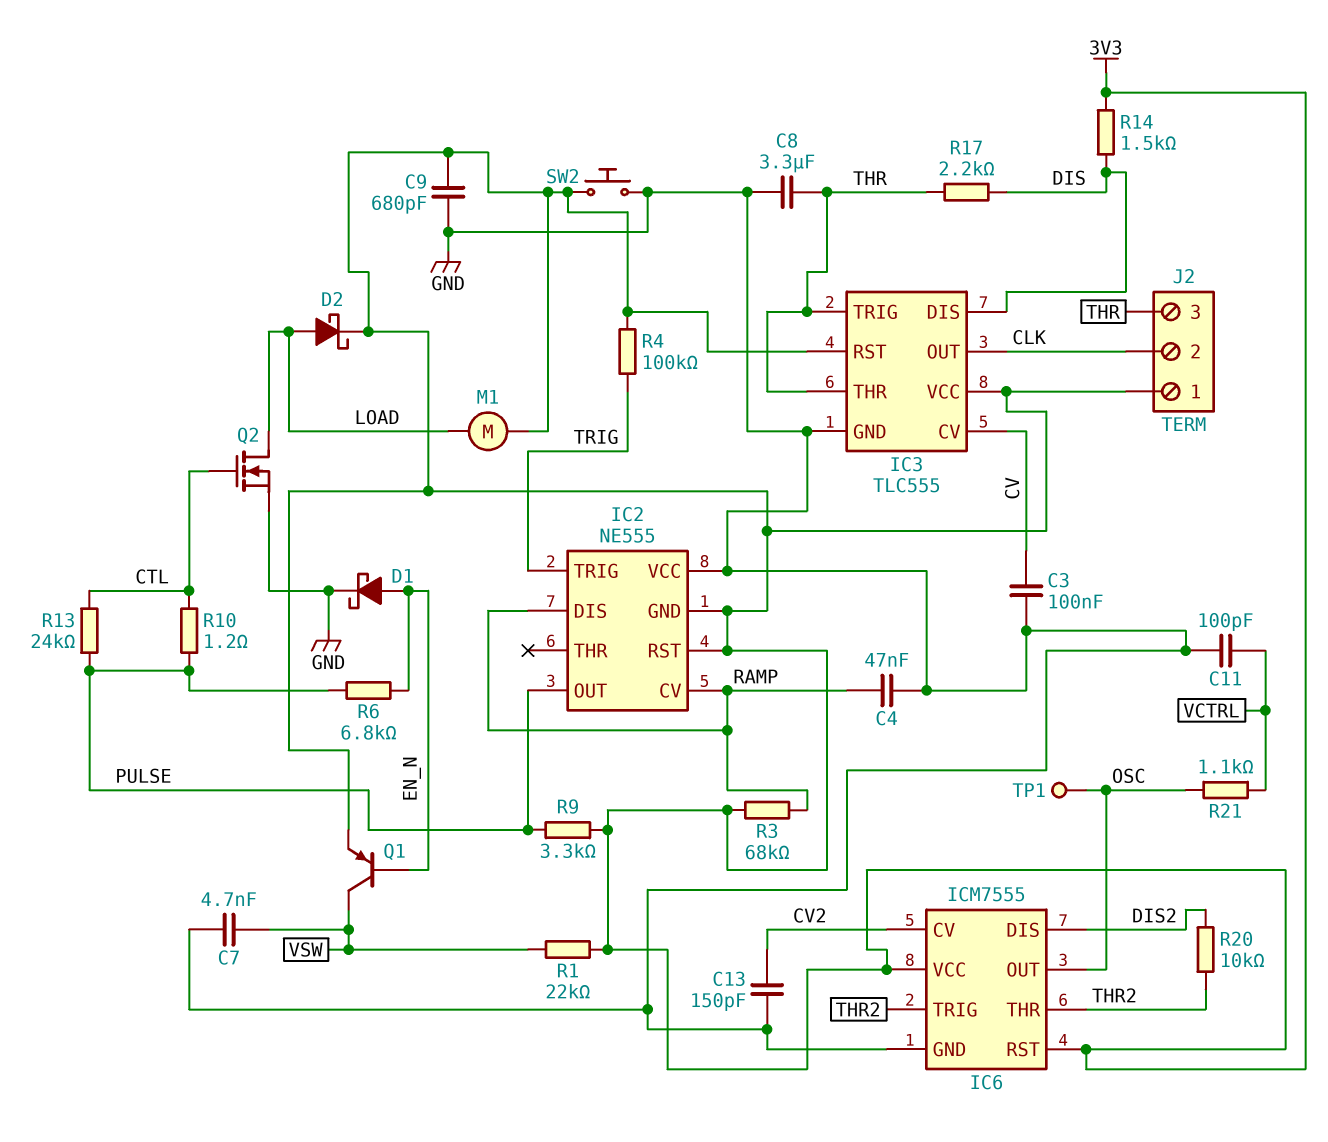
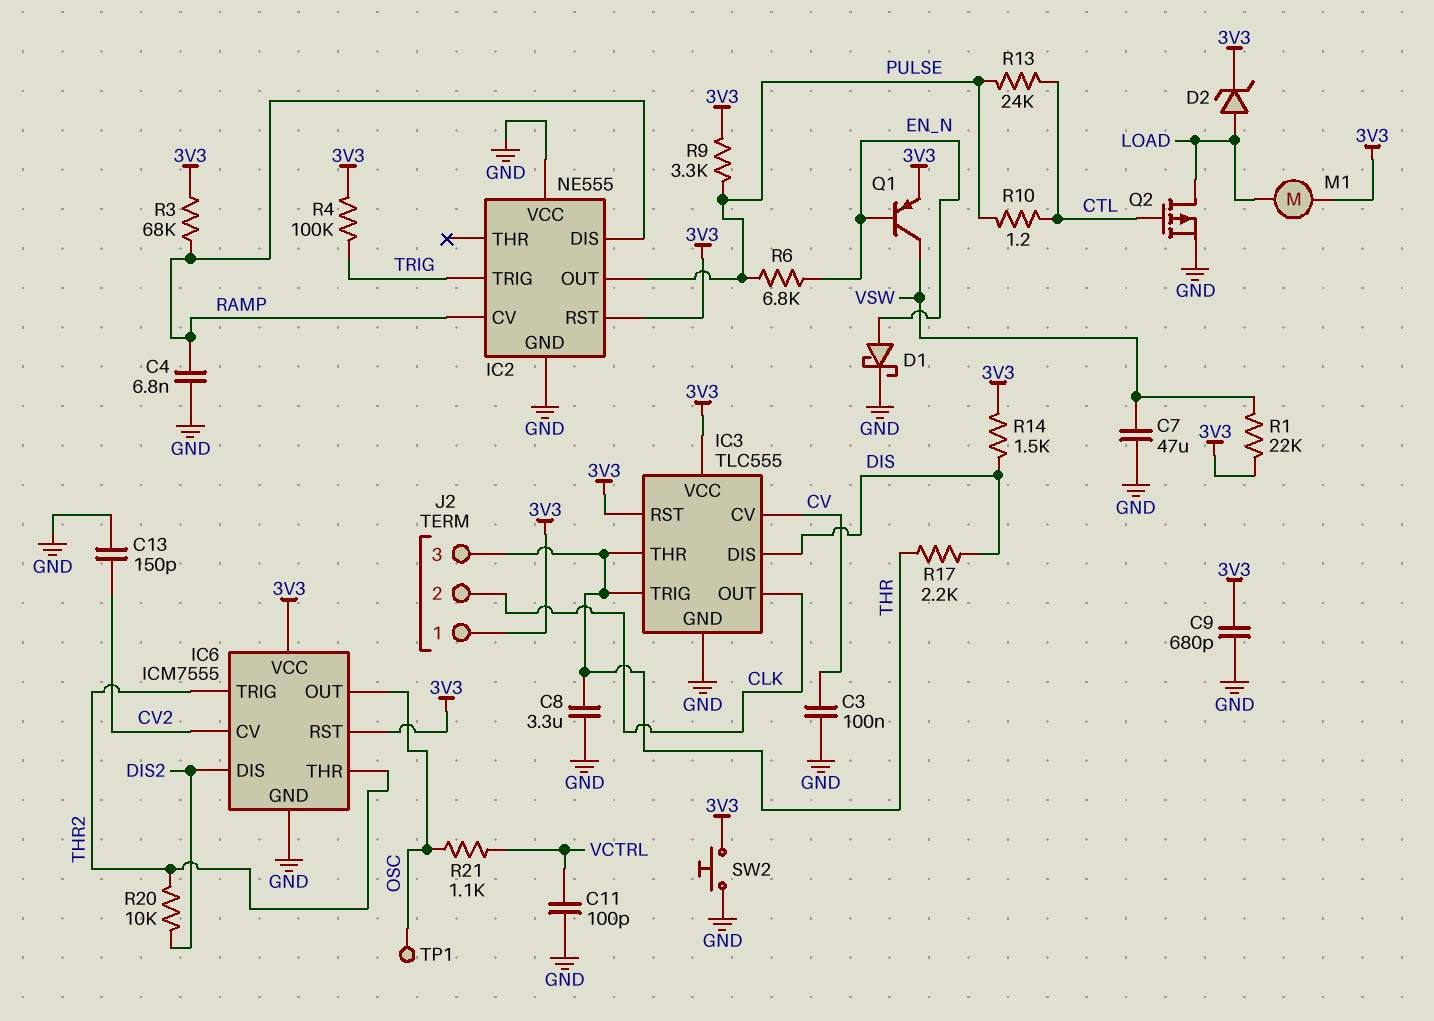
C4: 47nF (GND, RAMP) -> 6.8nF (GND, RAMP)
C7: 4.7nF (GND, VSW) -> 47uF (GND, VSW)
D2: schottky (A LOAD, K 3V3) -> zener (A LOAD, K 3V3)
IC2 pin GND: 3V3 -> GND
Q2: NMOS (G CTL, D LOAD, S GND) -> PMOS (G CTL, D LOAD, S GND)

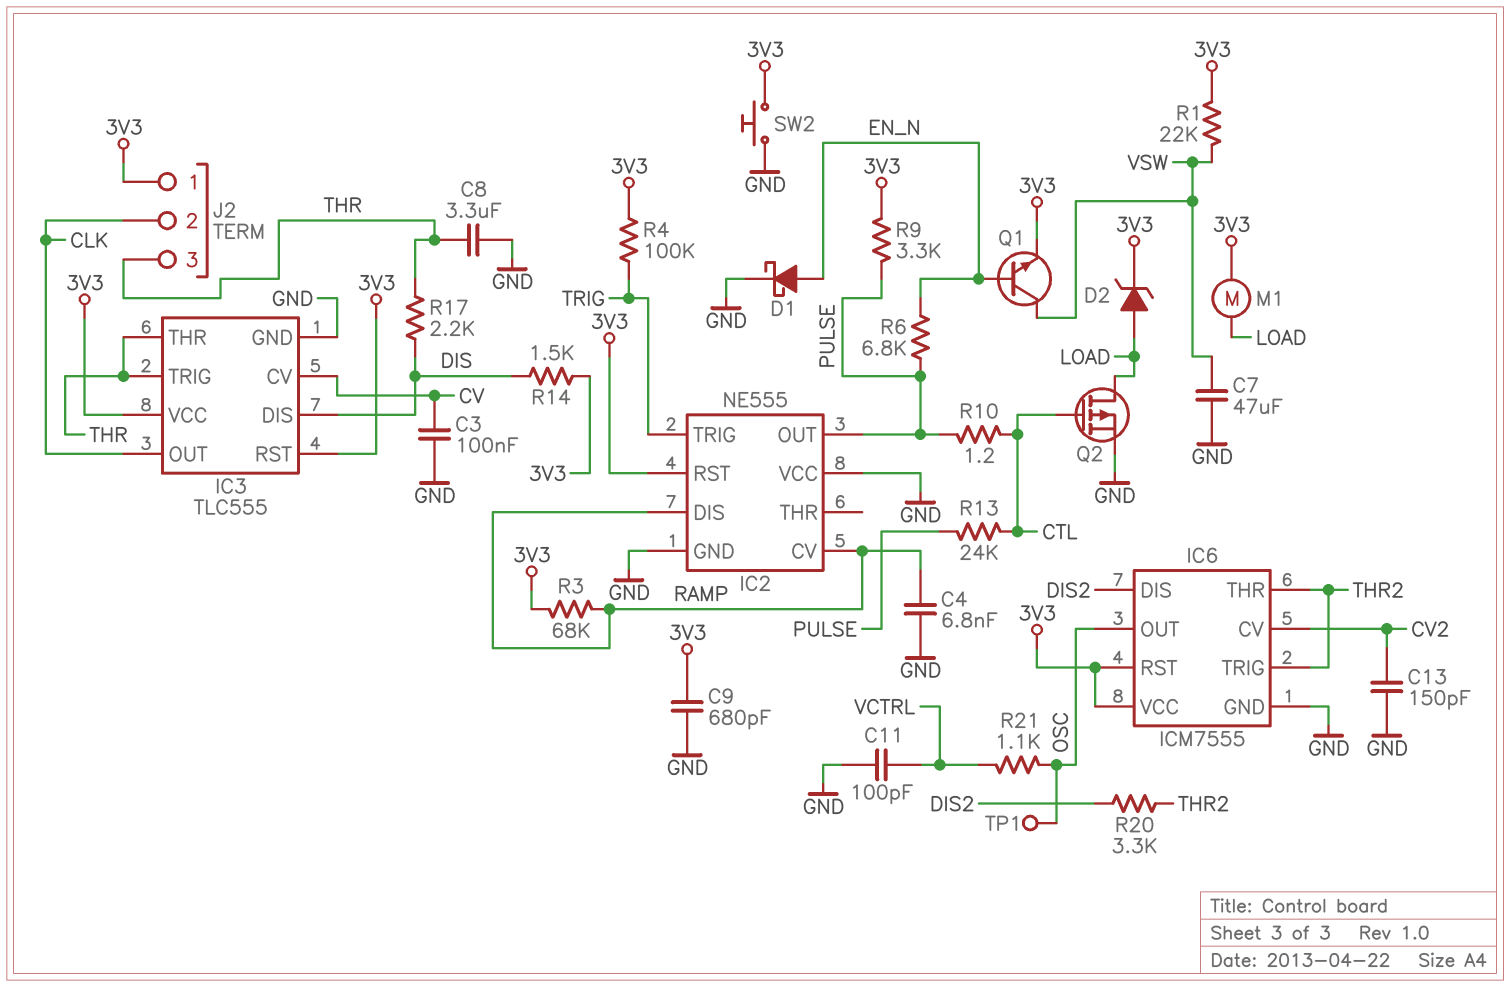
Q1: PNP (B EN_N, C VSW, E 3V3) -> NPN (B EN_N, C VSW, E 3V3)
R20: 10k (DIS2, THR2) -> 3.3k (DIS2, THR2)

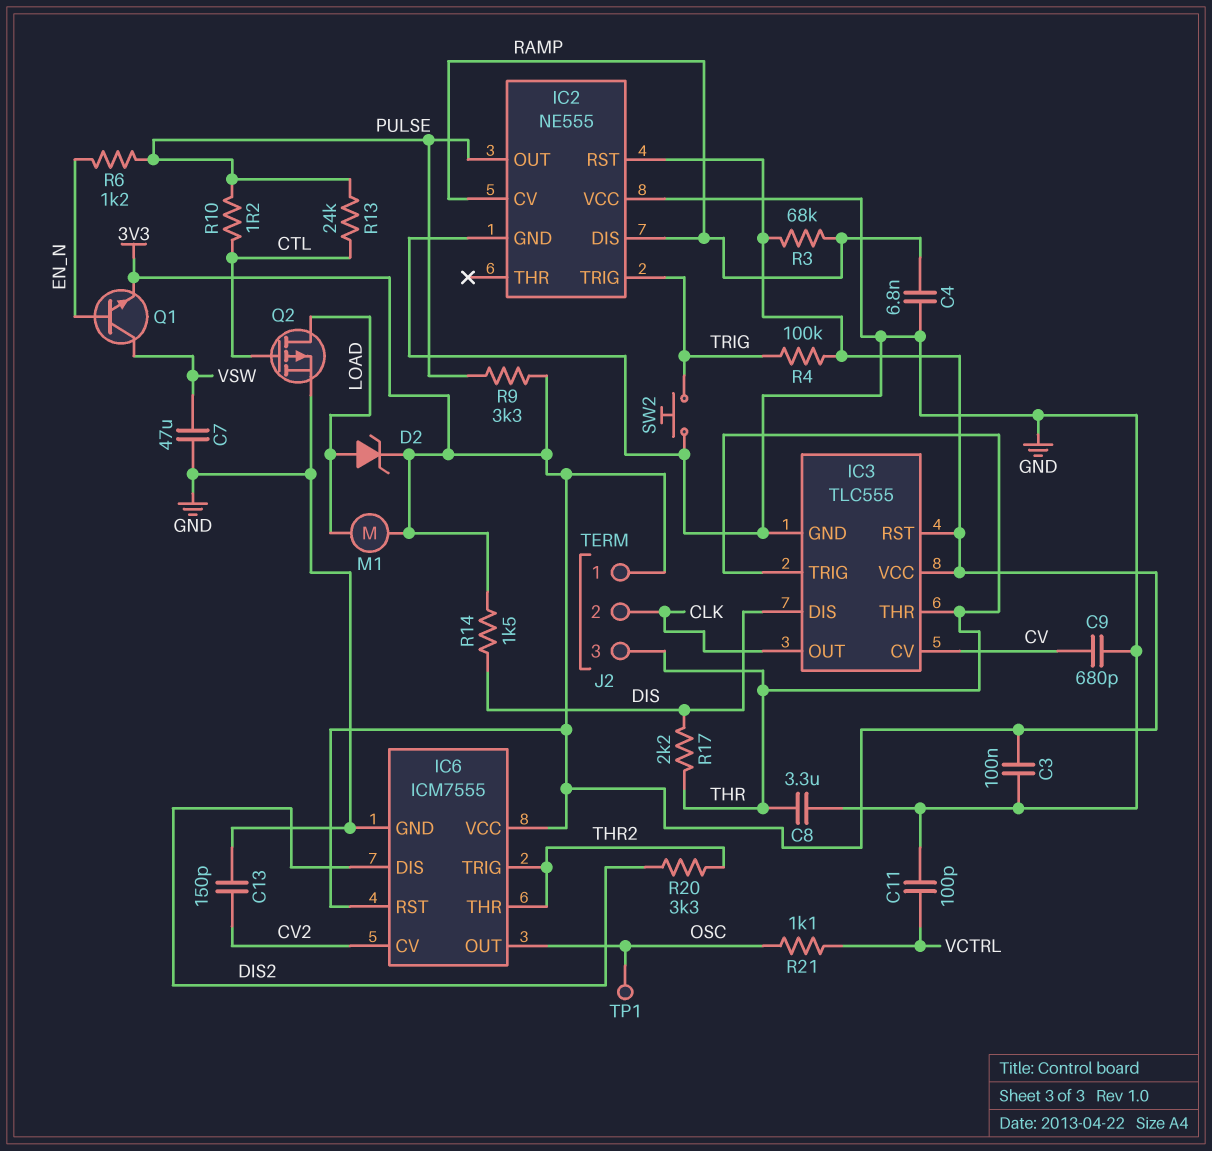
C3: 100nF (CV, GND) -> 100nF (3V3, GND)
C9: 680pF (3V3, GND) -> 680pF (CV, GND)
D1: schottky (A EN_N, K GND) -> none
R1: 22k (3V3, VSW) -> none
R6: 6.8k (EN_N, PULSE) -> 1.2k (EN_N, PULSE)
SW2: button (3V3, GND) -> button (GND, TRIG)

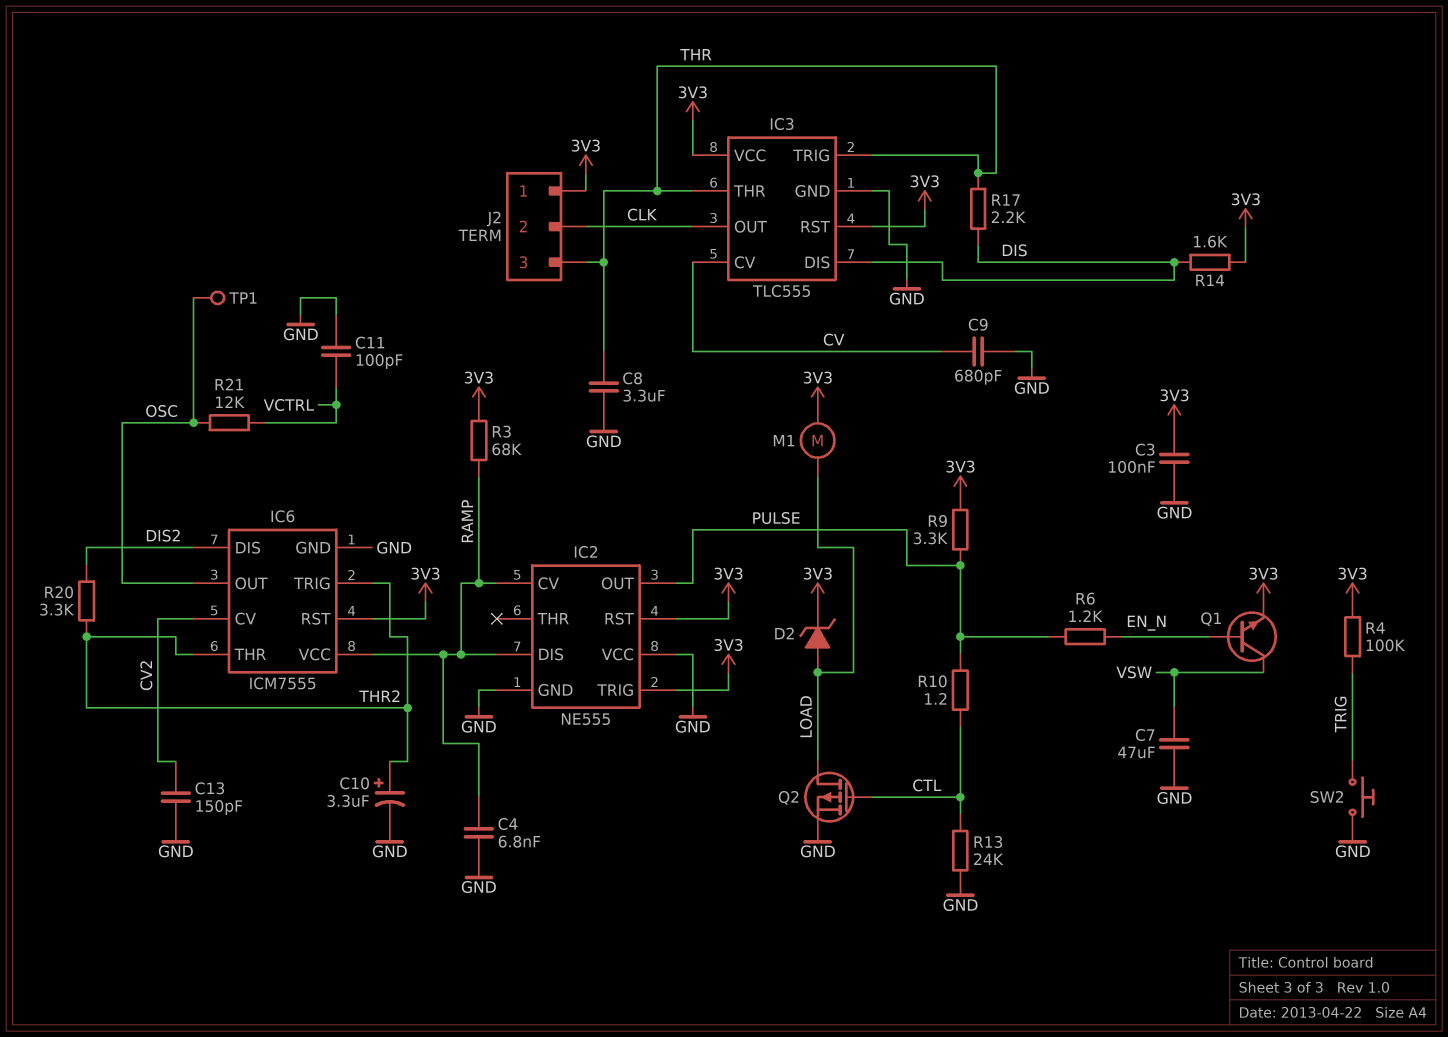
C10: none -> 3.3uF (plus THR2, minus GND)
IC2 pin TRIG: TRIG -> 3V3
IC6 pin VCC: 3V3 -> RAMP
R13: 24k (CTL, PULSE) -> 24k (CTL, GND)
R14: 1.5k (3V3, DIS) -> 1.6k (3V3, DIS)
R21: 1.1k (OSC, VCTRL) -> 12k (OSC, VCTRL)

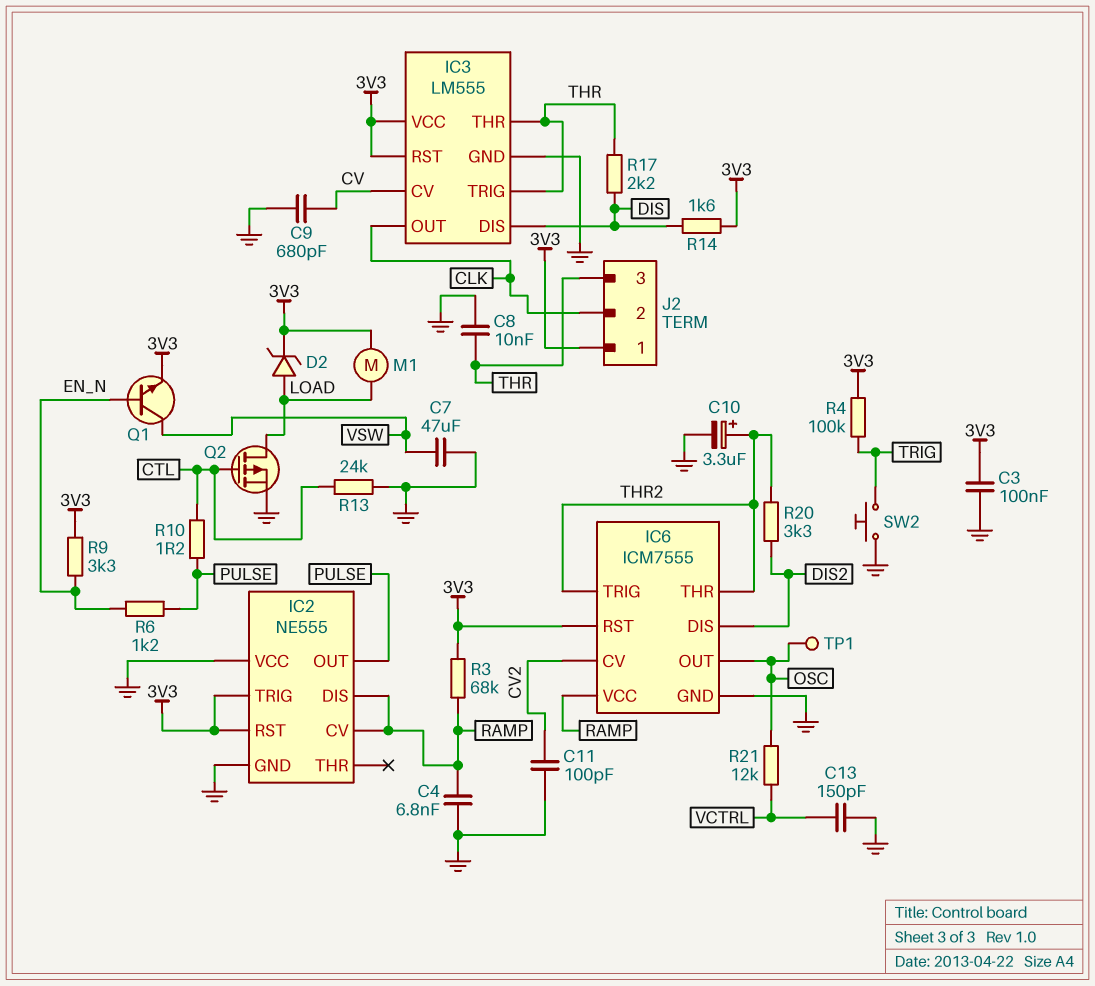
C8: 3.3uF (GND, THR) -> 10nF (GND, THR)
C11: 100pF (GND, VCTRL) -> 100pF (CV2, GND)
C13: 150pF (CV2, GND) -> 150pF (GND, VCTRL)
IC3: TLC555 -> LM555
R9: 3.3k (3V3, PULSE) -> 3.3k (3V3, EN_N)

